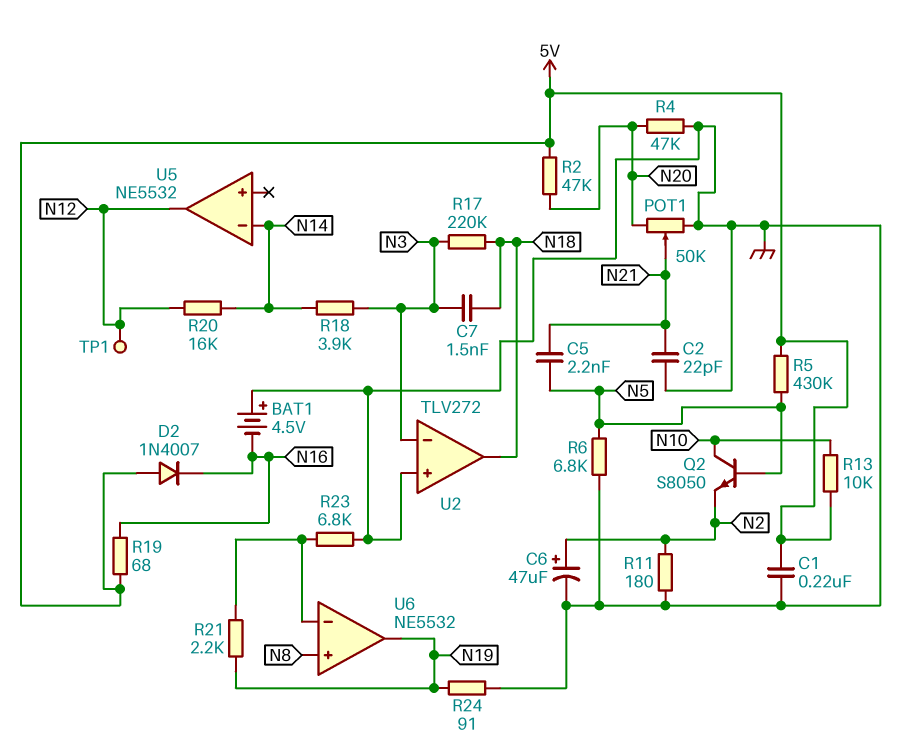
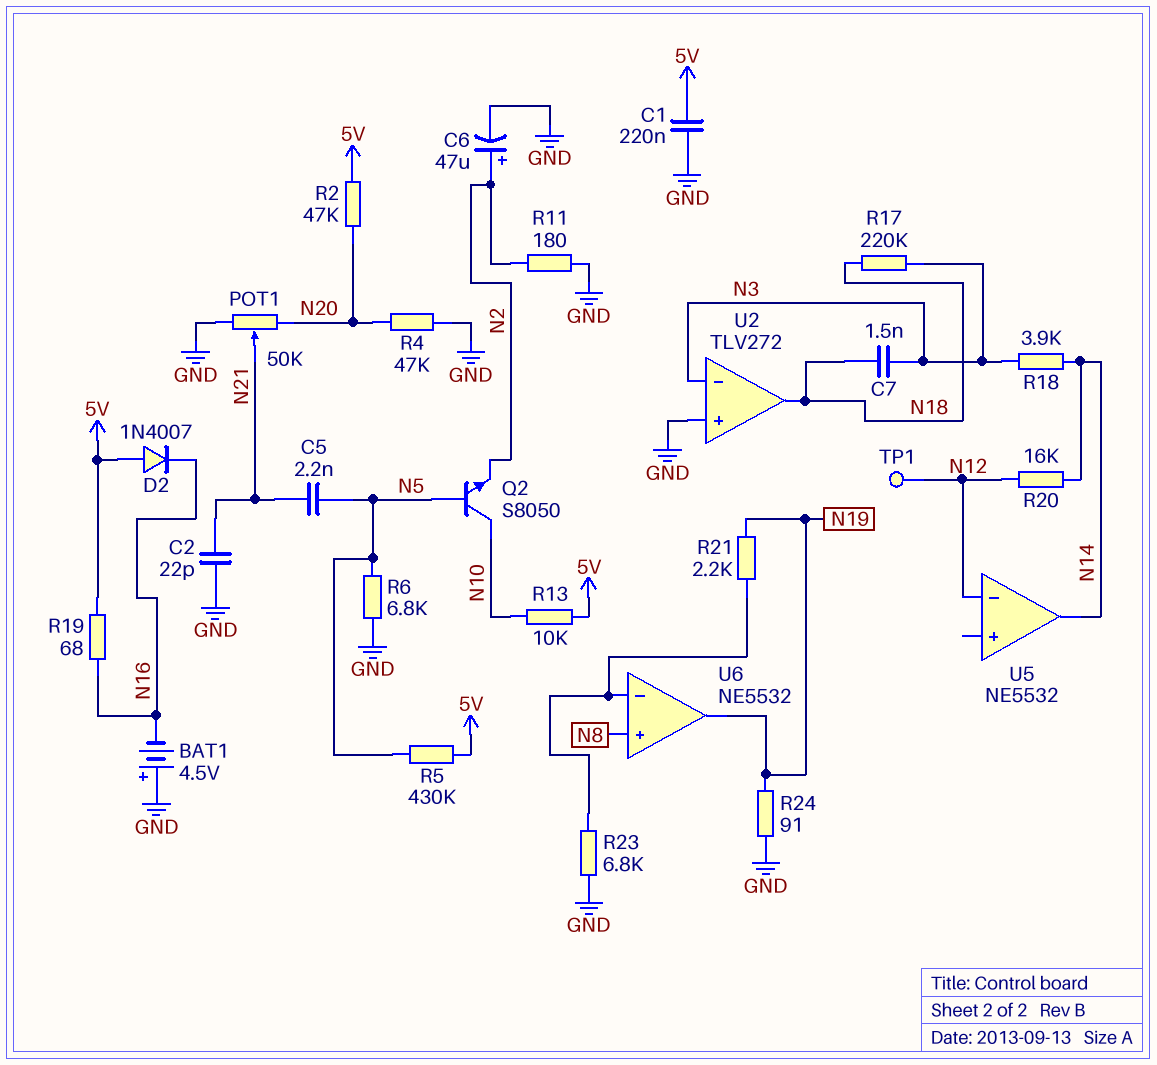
U5 pin in-: N14 -> N12
U5 pin out: N12 -> N14

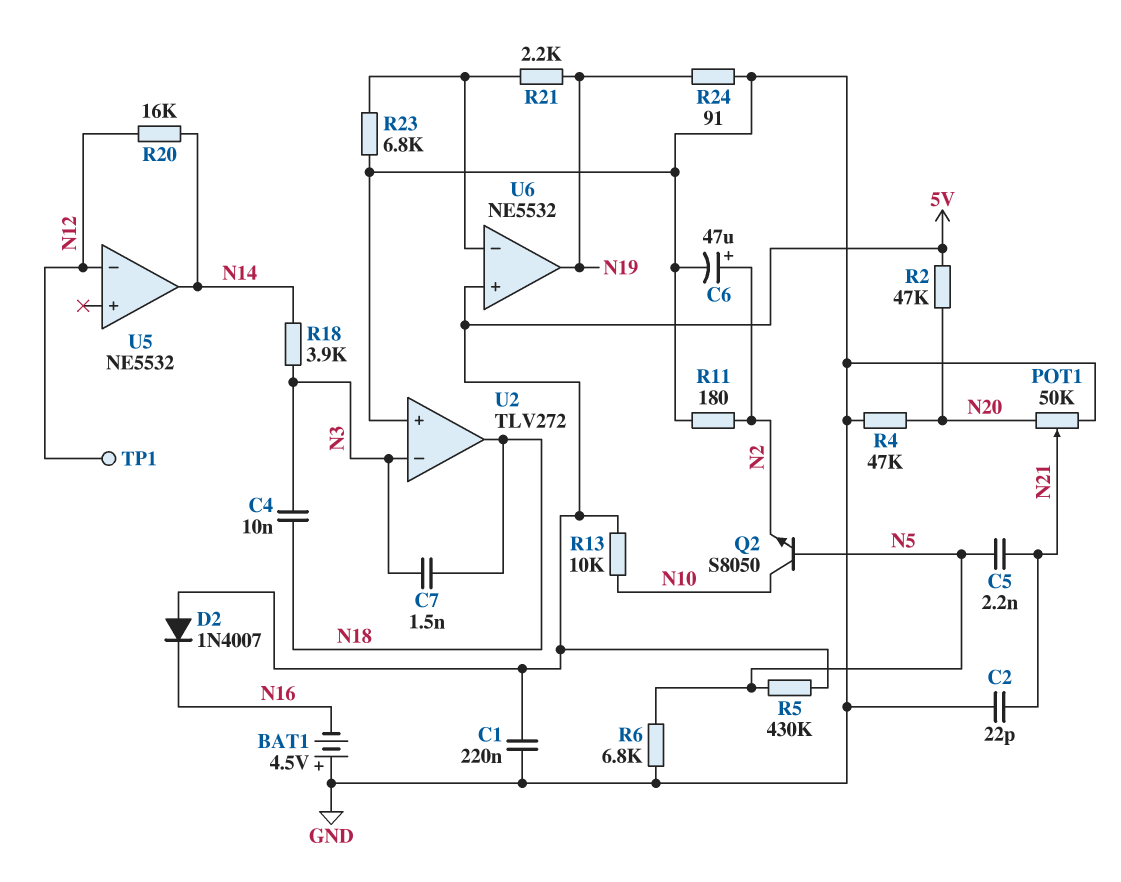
C4: none -> 10nF (N3, N18)
R17: 220k (N3, N18) -> none
R19: 68 (5V, N16) -> none
U6 pin in+: N8 -> 5V

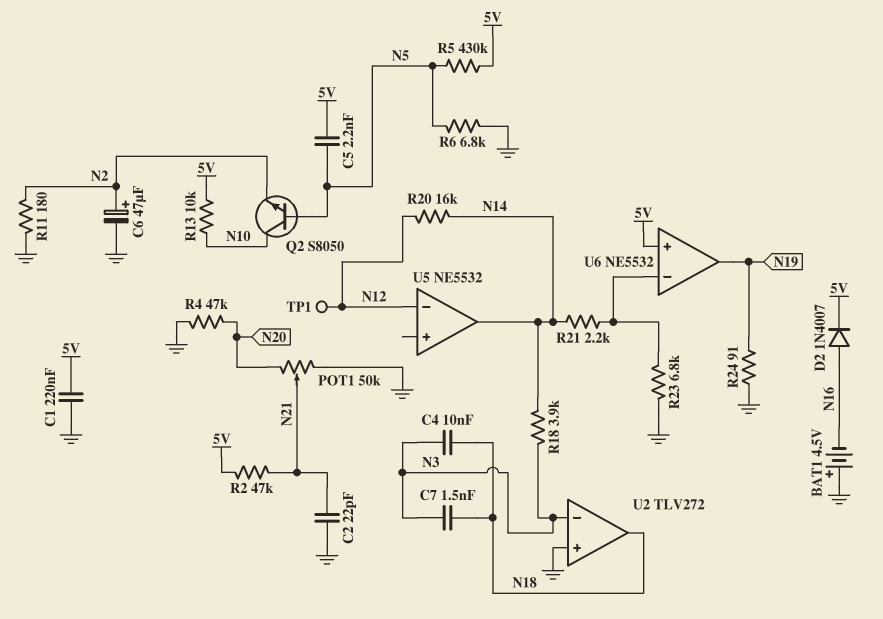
C5: 2.2nF (N5, N21) -> 2.2nF (5V, N5)
D2: diode 1N4007 (A 5V, K N16) -> diode 1N4007 (A N16, K 5V)
R2: 47k (5V, N20) -> 47k (5V, N21)
R21: 2.2k (N19, U6/in-) -> 2.2k (N14, U6/in-)

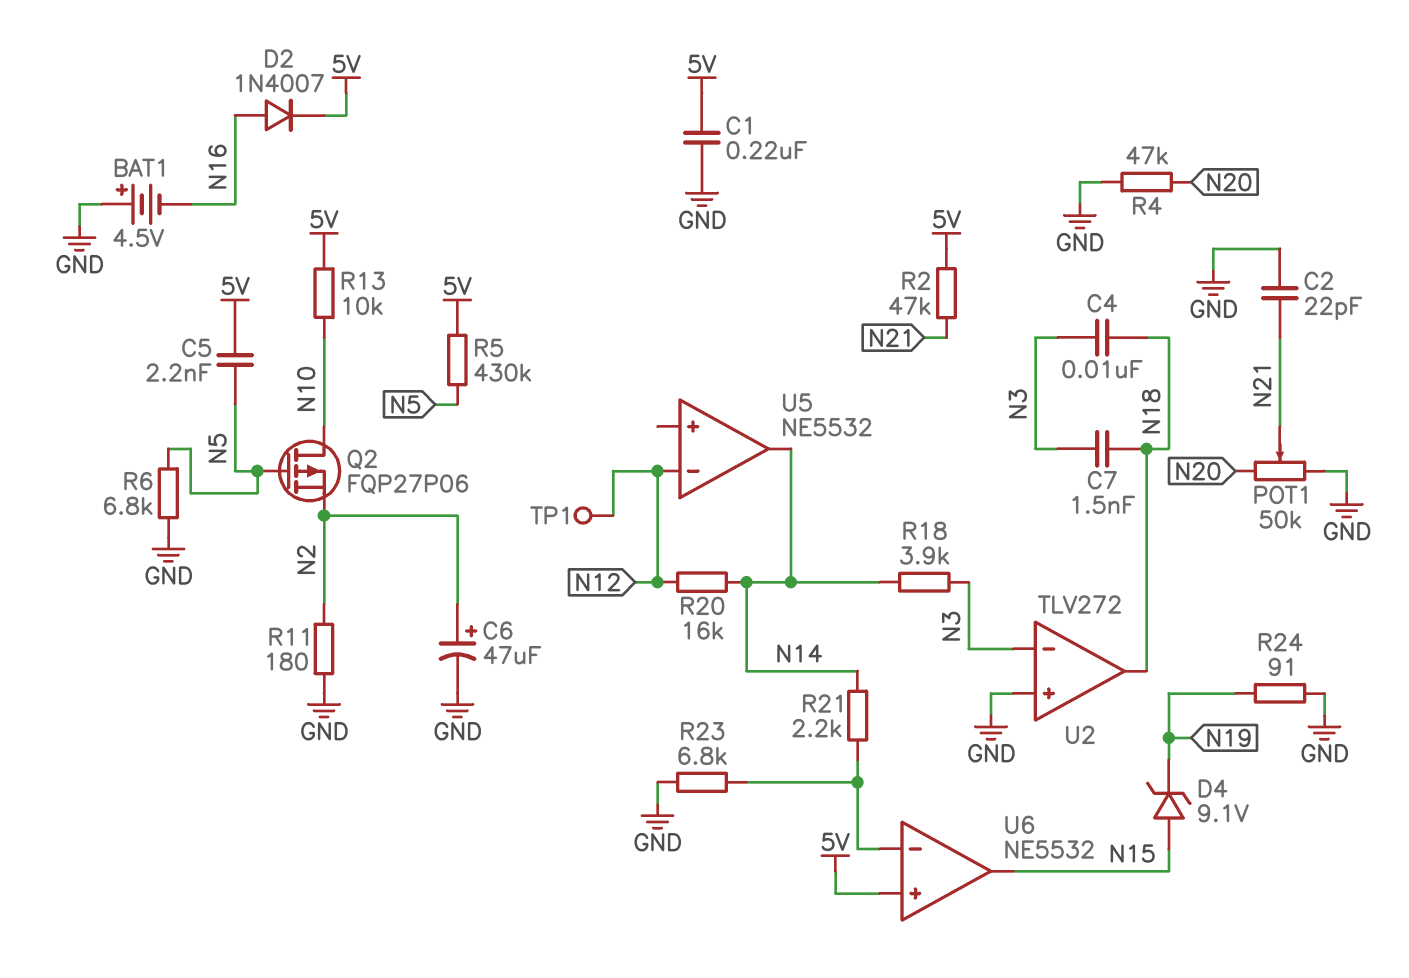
D4: none -> zener 9.1V (A N15, K N19)
Q2: NPN S8050 (B N5, C N10, E N2) -> PMOS FQP27P06 (G N5, D N10, S N2)
U6 pin out: N19 -> N15

